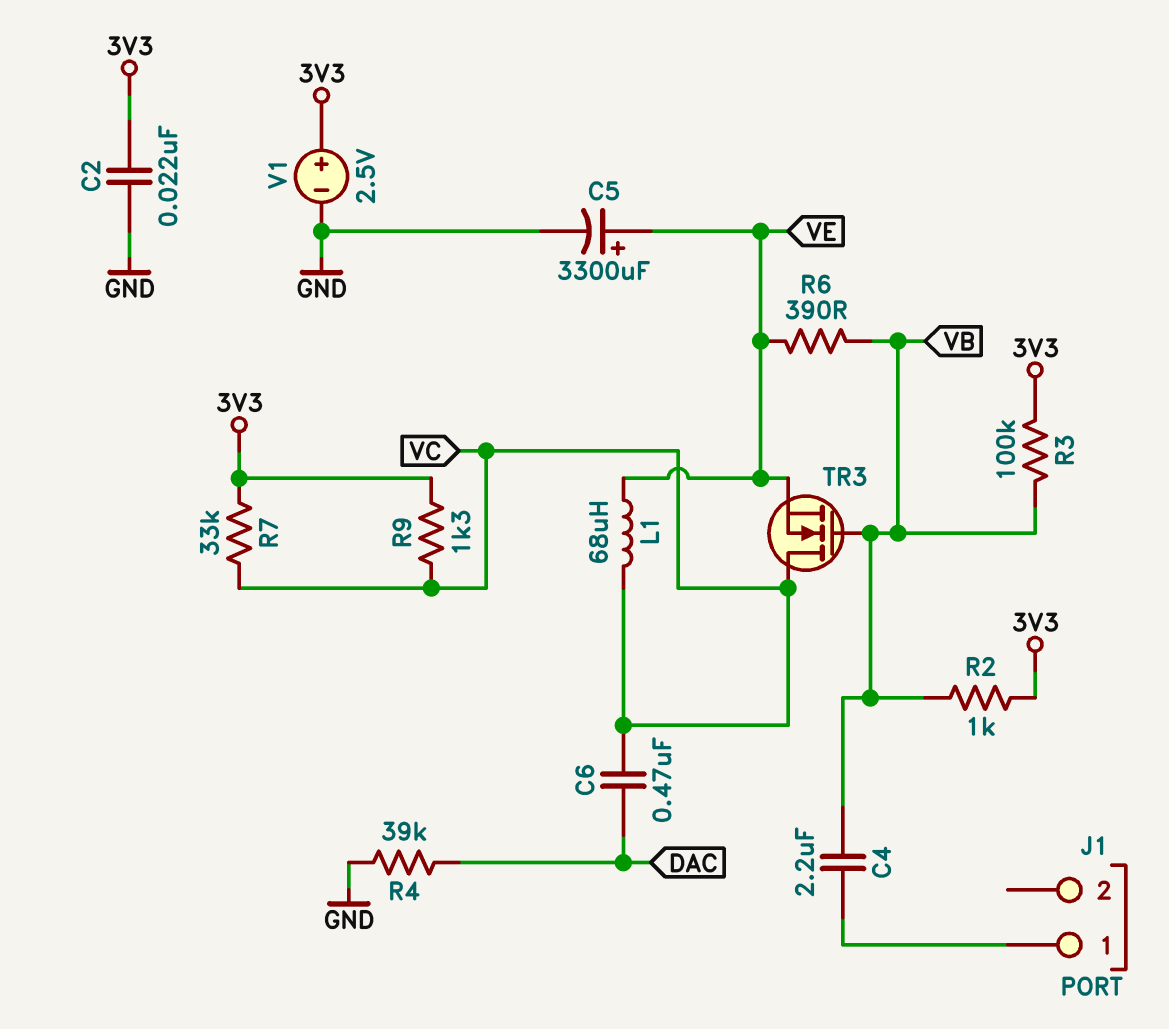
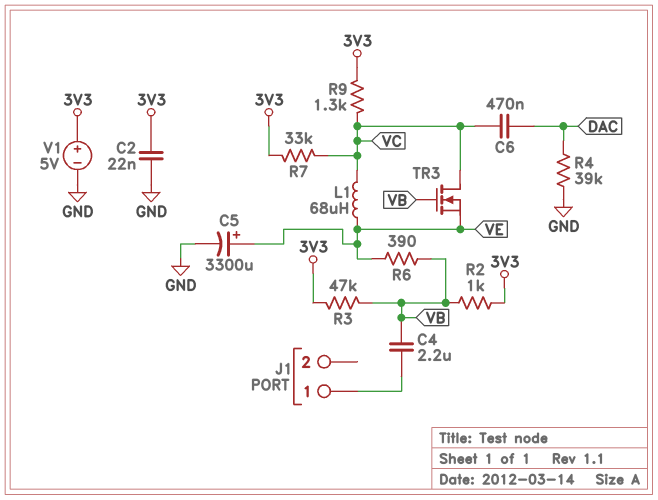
R3: 100k (3V3, VB) -> 47k (3V3, VB)
V1: 2.5V (plus 3V3, minus GND) -> 5V (plus 3V3, minus GND)

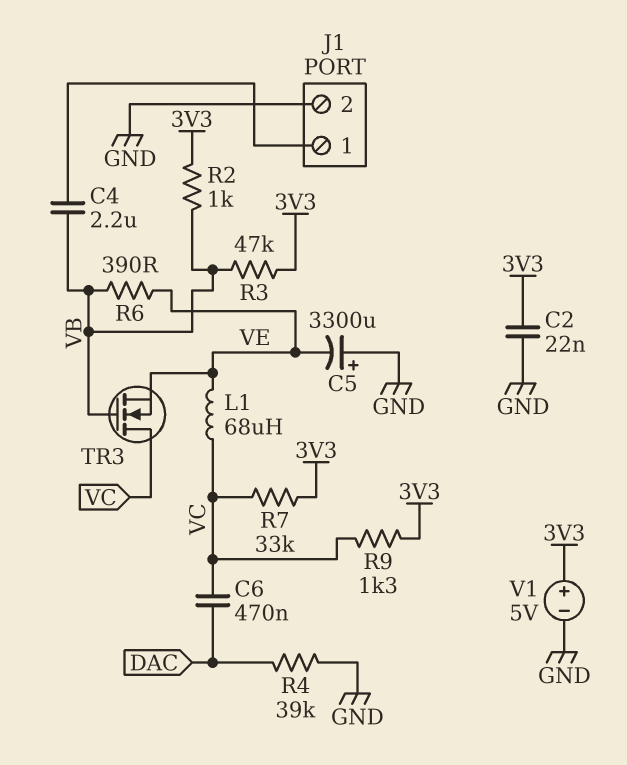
C5: 3300uF (plus VE, minus GND) -> 3300uF (plus GND, minus VE)
J1 pin 2: none -> GND

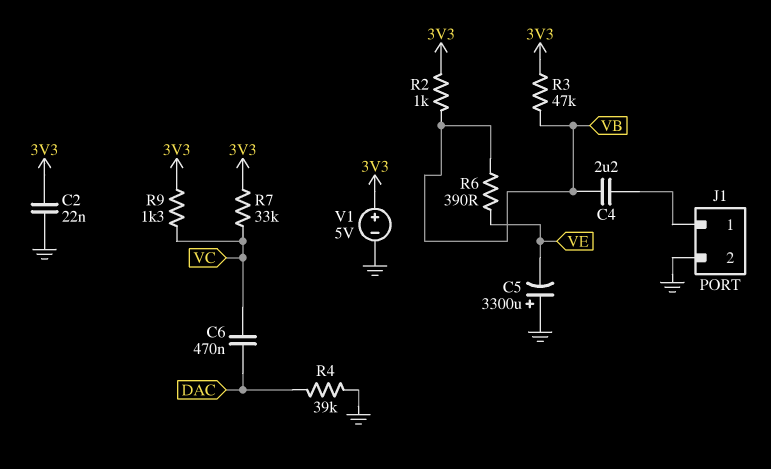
L1: 68uH (VC, VE) -> none
TR3: NMOS (G VB, D VC, S VE) -> none

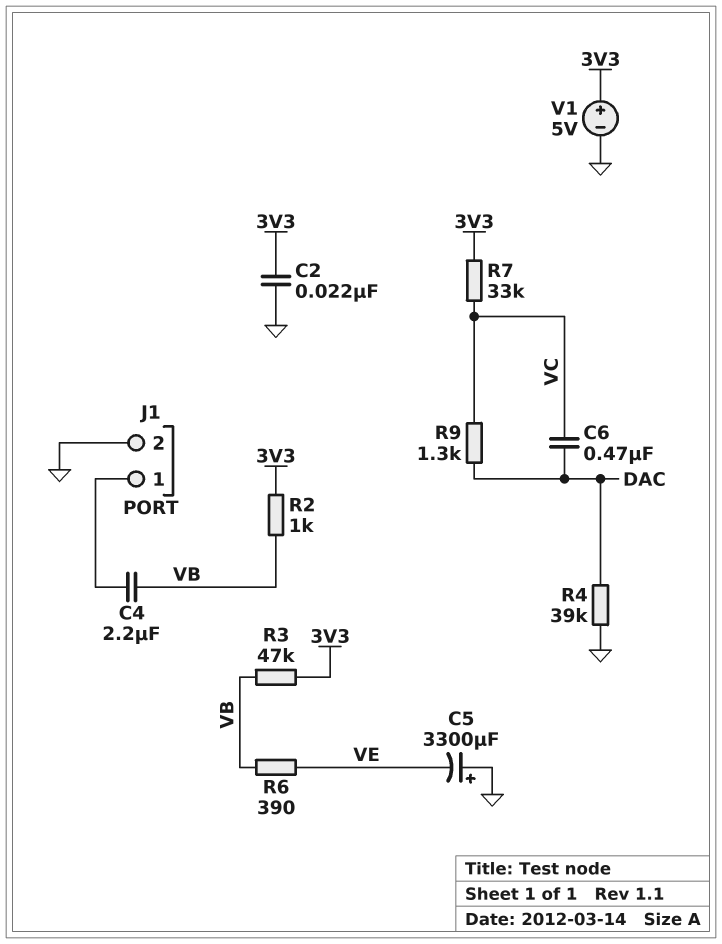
R9: 1.3k (3V3, VC) -> 1.3k (DAC, VC)

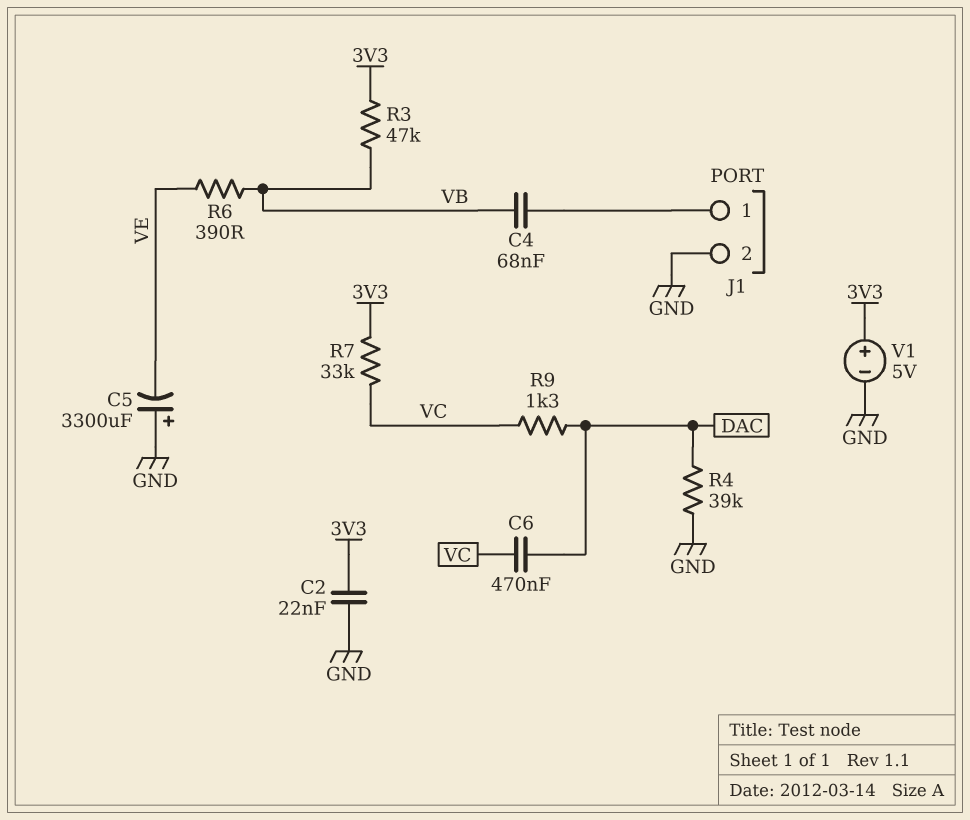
C4: 2.2uF (J1/1, VB) -> 68nF (J1/1, VB)
R2: 1k (3V3, VB) -> none

